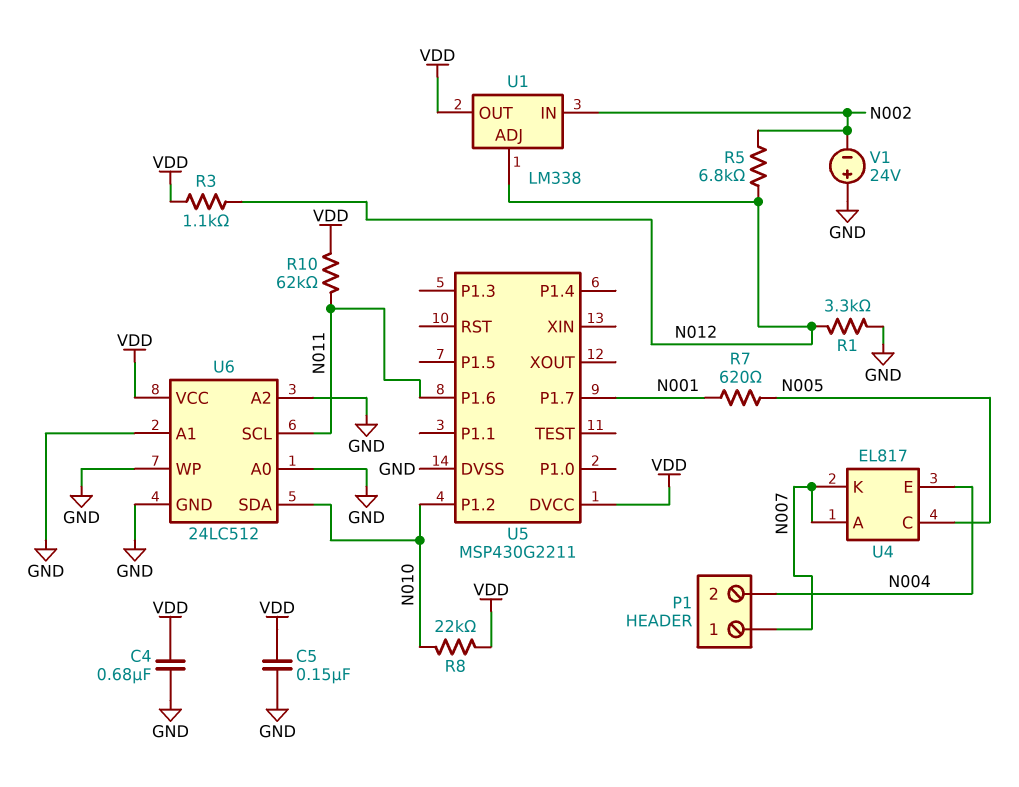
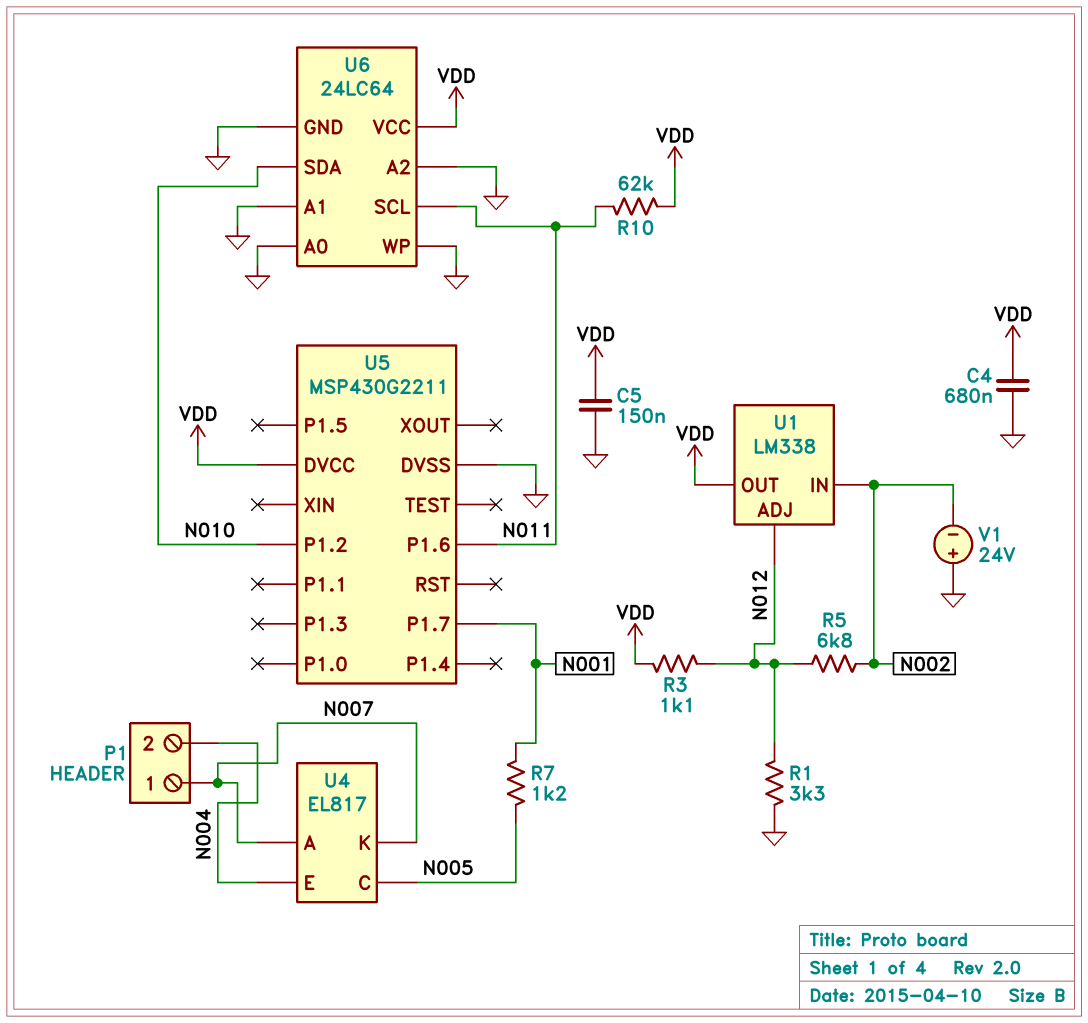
R7: 620 (N001, N005) -> 1.2k (N001, N005)
R8: 22k (N010, VDD) -> none
U6: 24LC512 -> 24LC64

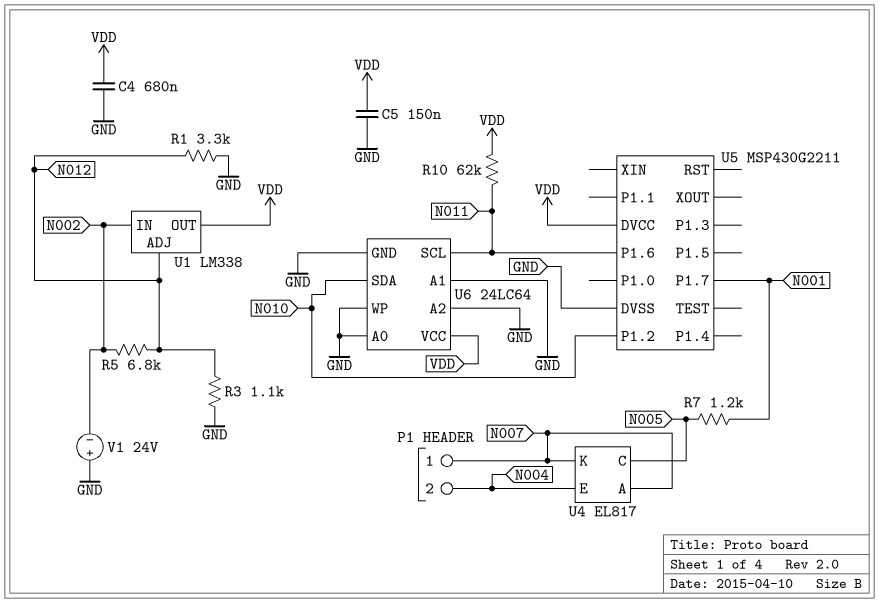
R3: 1.1k (N012, VDD) -> 1.1k (GND, N012)

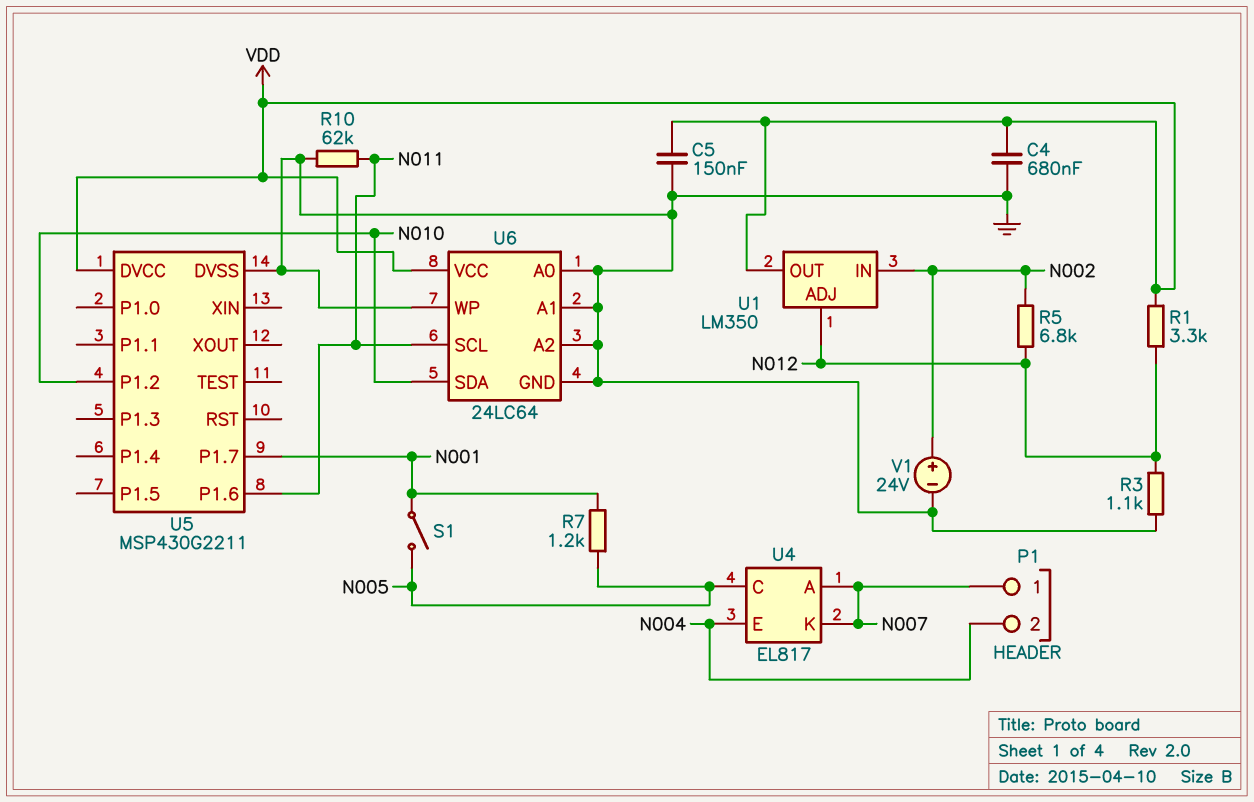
R1: 3.3k (GND, N012) -> 3.3k (N012, VDD)
R10: 62k (N011, VDD) -> 62k (GND, N011)
S1: none -> switch (N001, N005)
U1: LM338 -> LM350
V1: 24V (plus GND, minus N002) -> 24V (plus N002, minus GND)

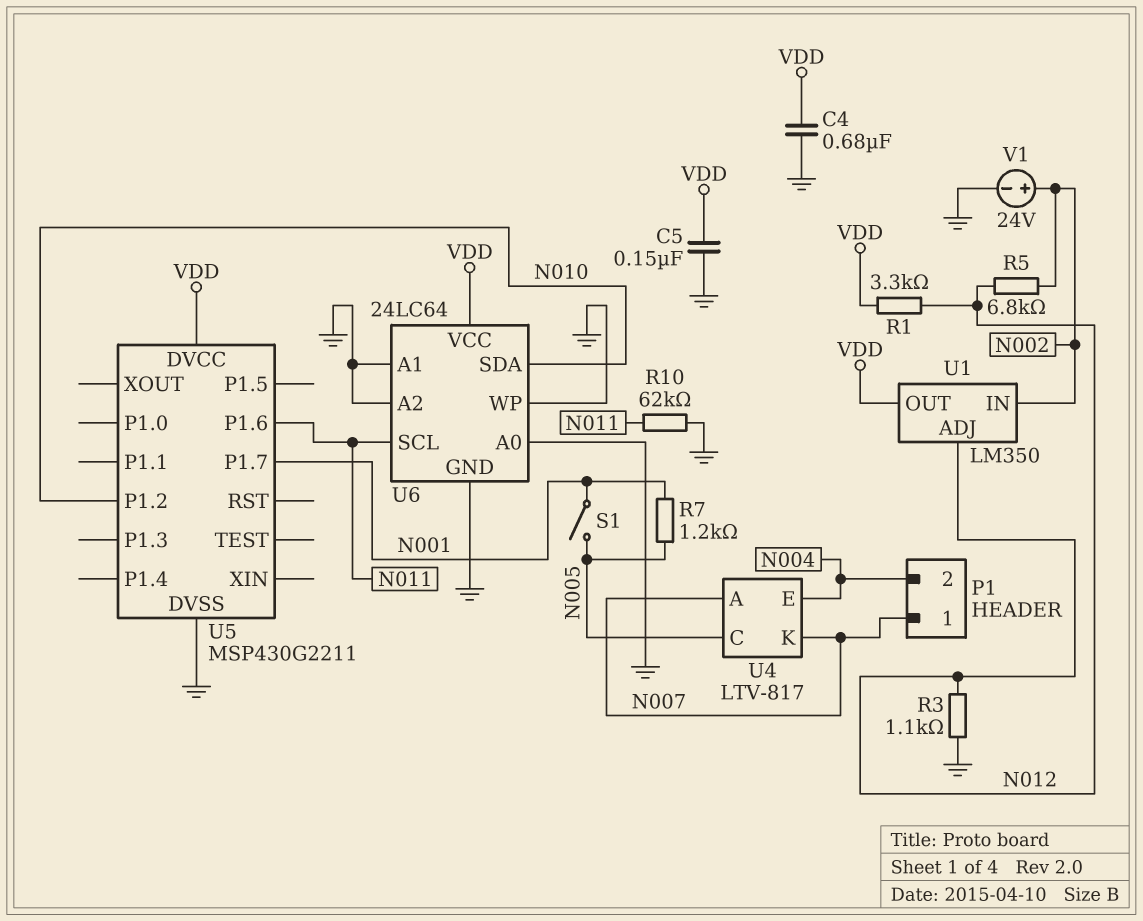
U4: EL817 -> LTV-817

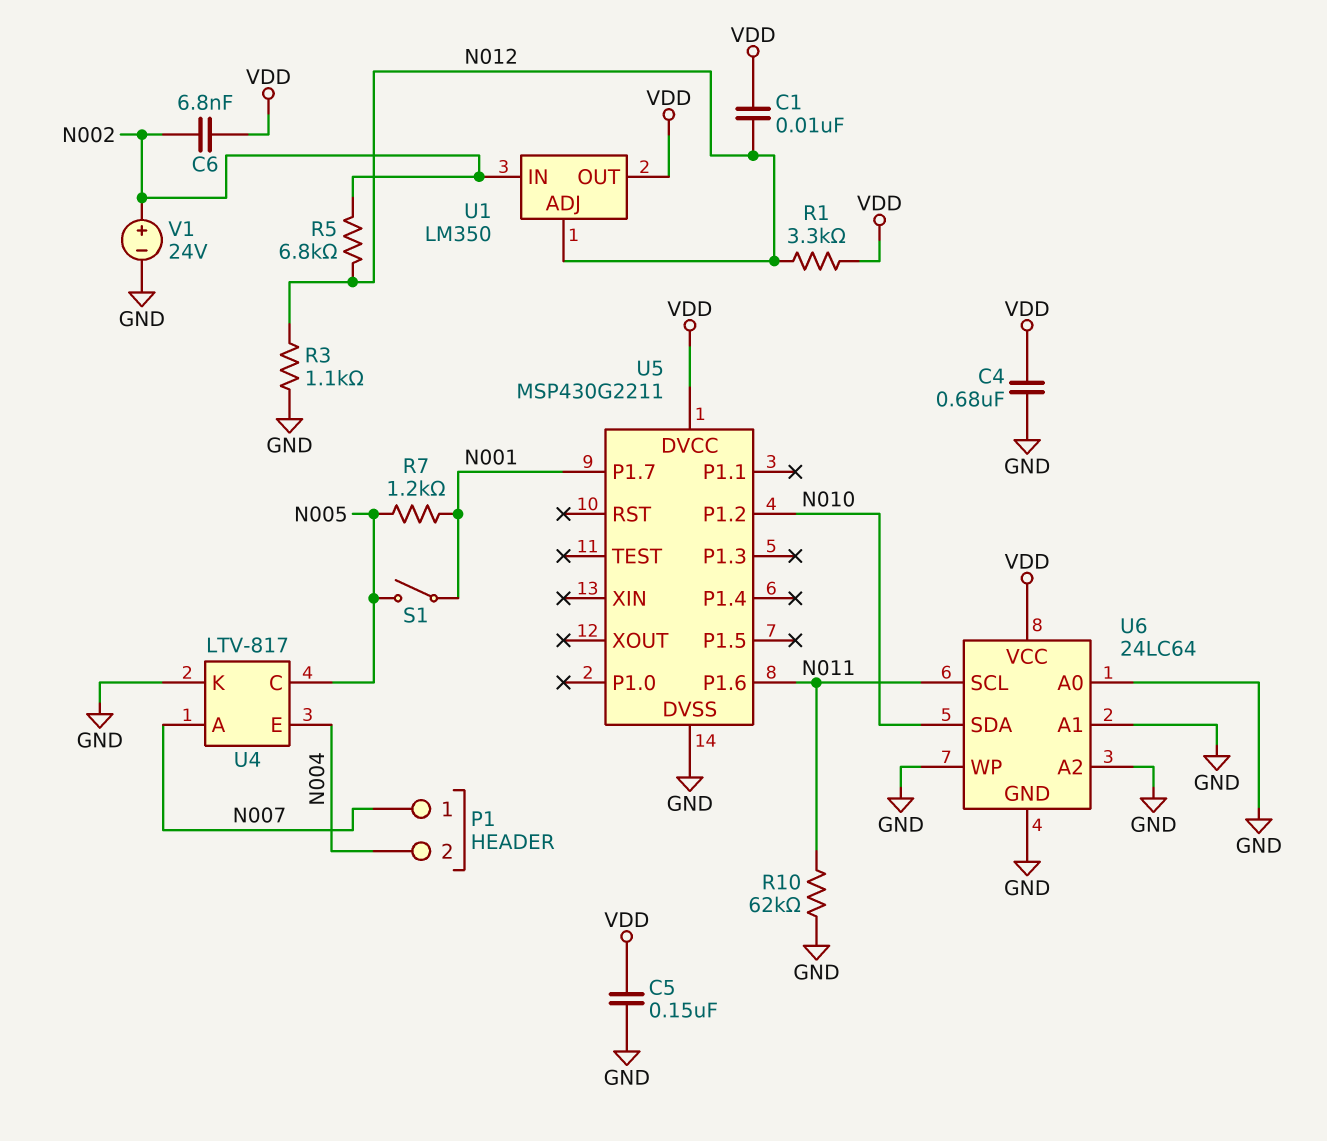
C1: none -> 10nF (N012, VDD)
C6: none -> 6.8nF (N002, VDD)
U4 pin K: N007 -> GND

